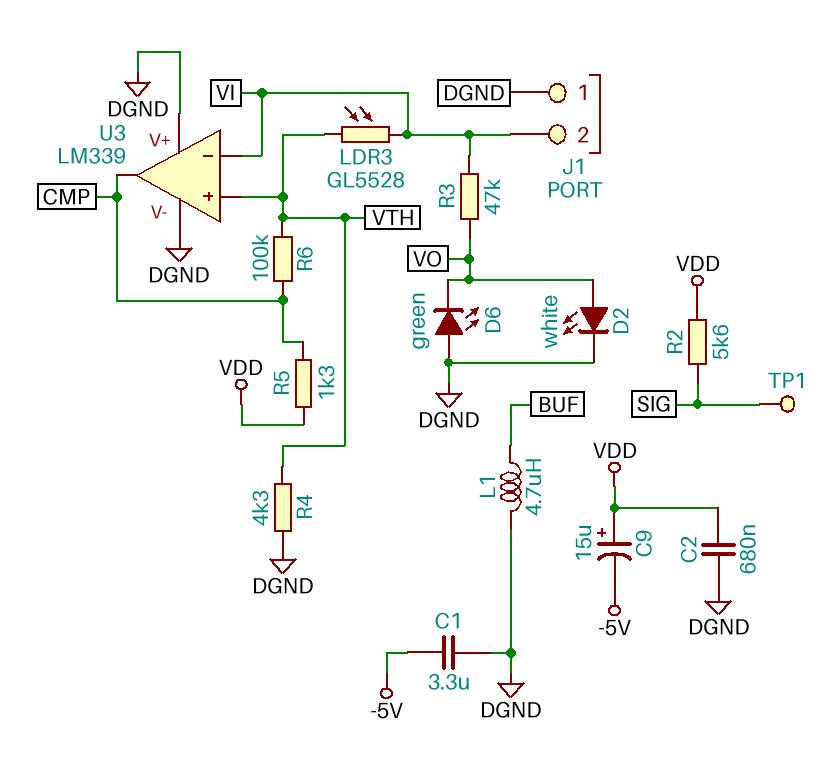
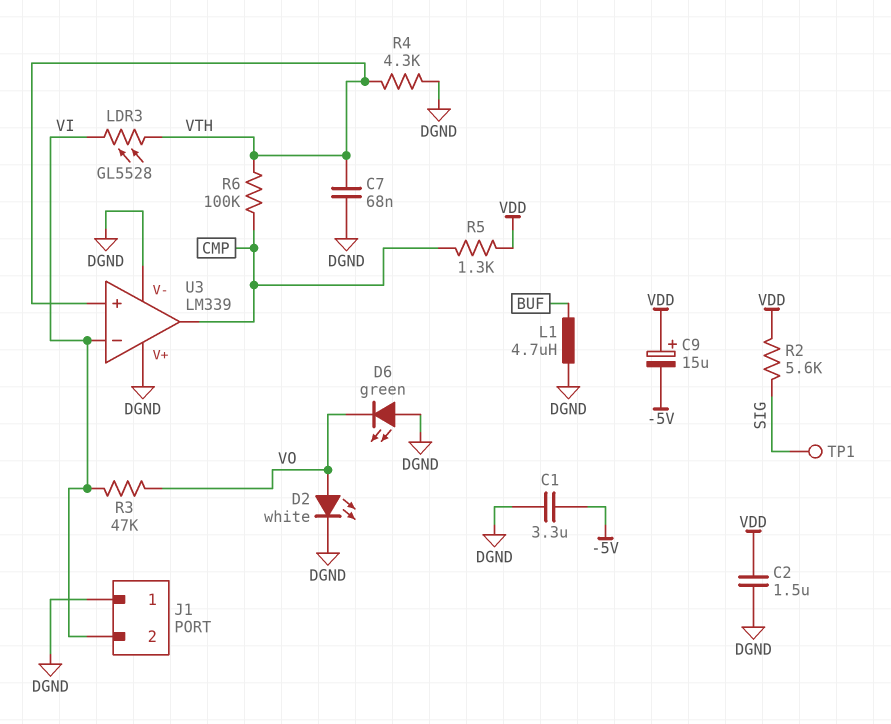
C2: 680nF (DGND, VDD) -> 1.5uF (DGND, VDD)
C7: none -> 68nF (DGND, VTH)

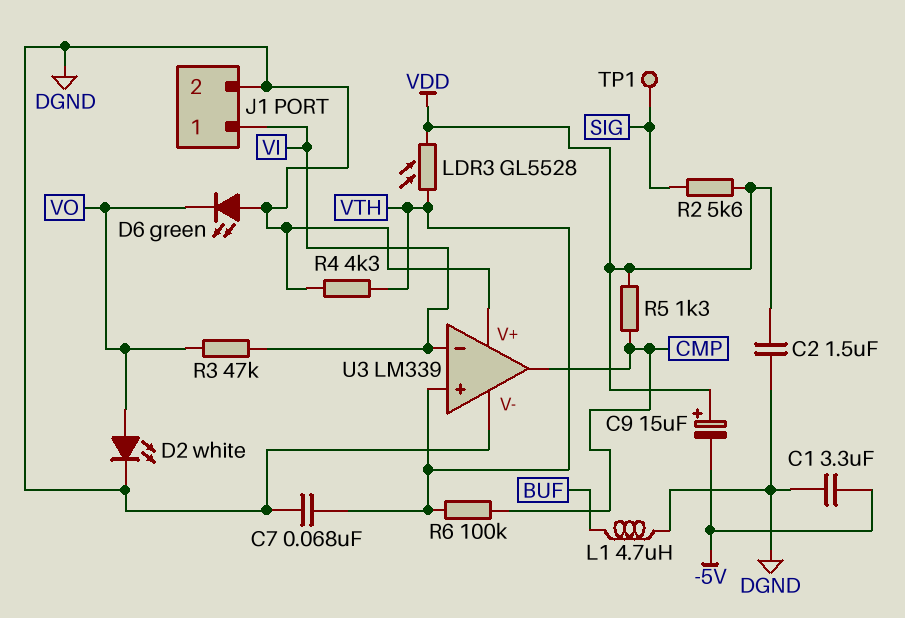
J1 pin 1: DGND -> VI
J1 pin 2: VI -> DGND
LDR3: GL5528 (VI, VTH) -> GL5528 (VDD, VTH)

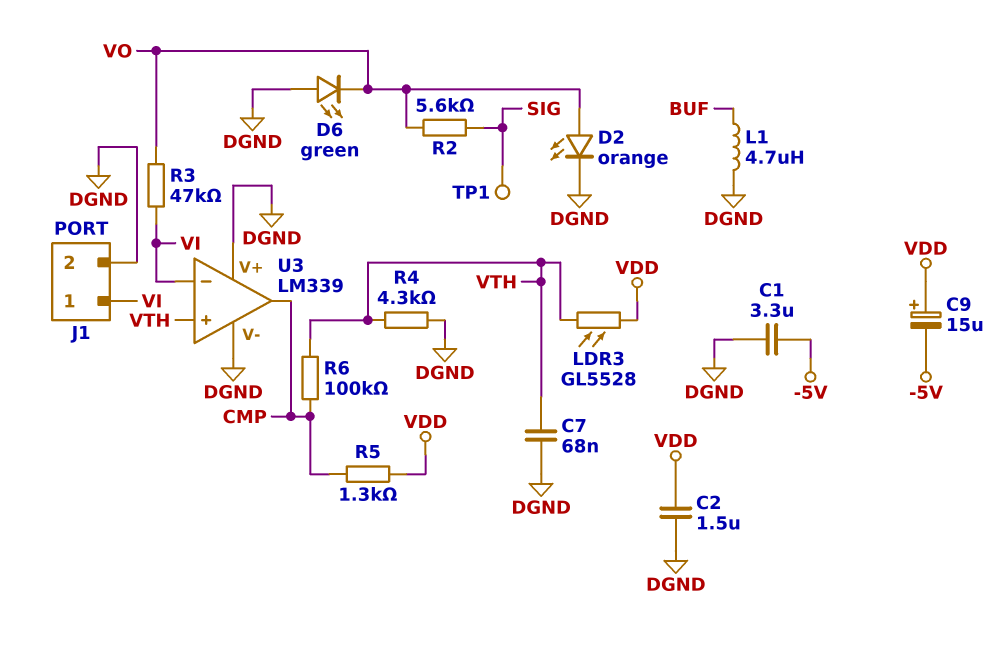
D2: LED white (A VO, K DGND) -> LED orange (A VO, K DGND)
R2: 5.6k (SIG, VDD) -> 5.6k (SIG, VO)

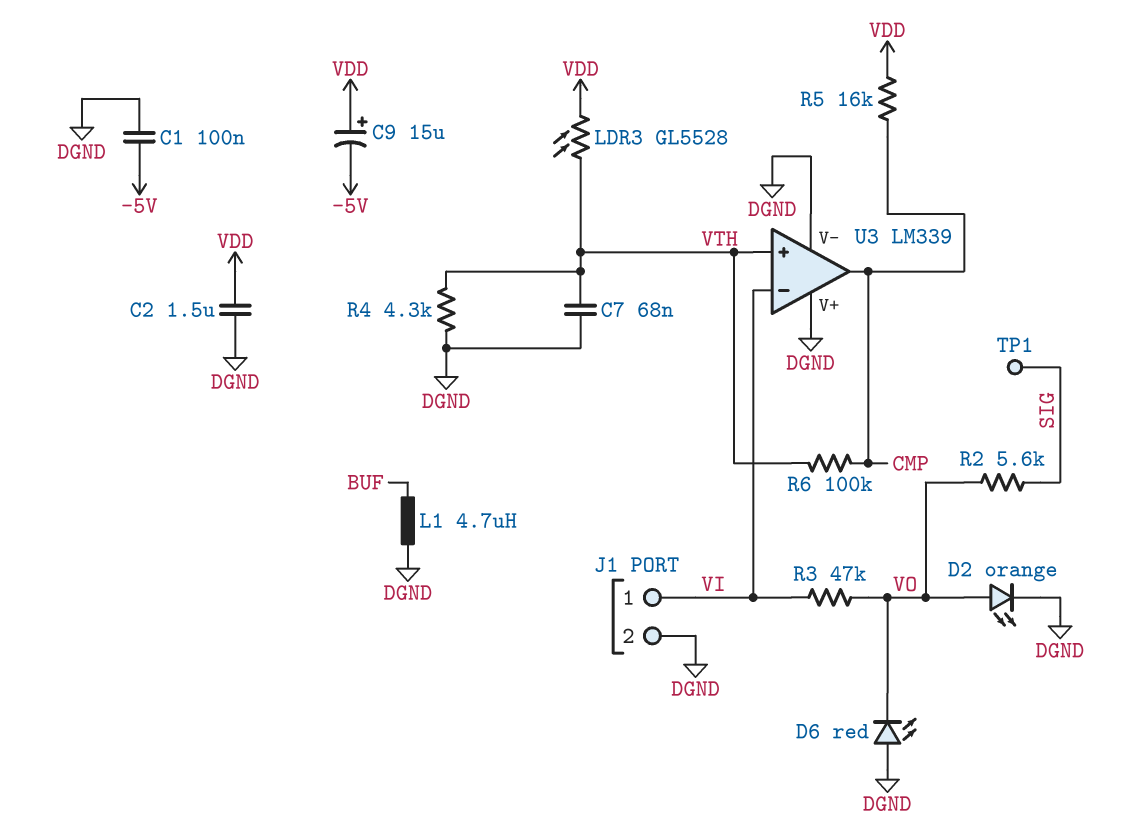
C1: 3.3uF (-5V, DGND) -> 100nF (-5V, DGND)
D6: LED green (A DGND, K VO) -> LED red (A DGND, K VO)
R5: 1.3k (CMP, VDD) -> 16k (CMP, VDD)

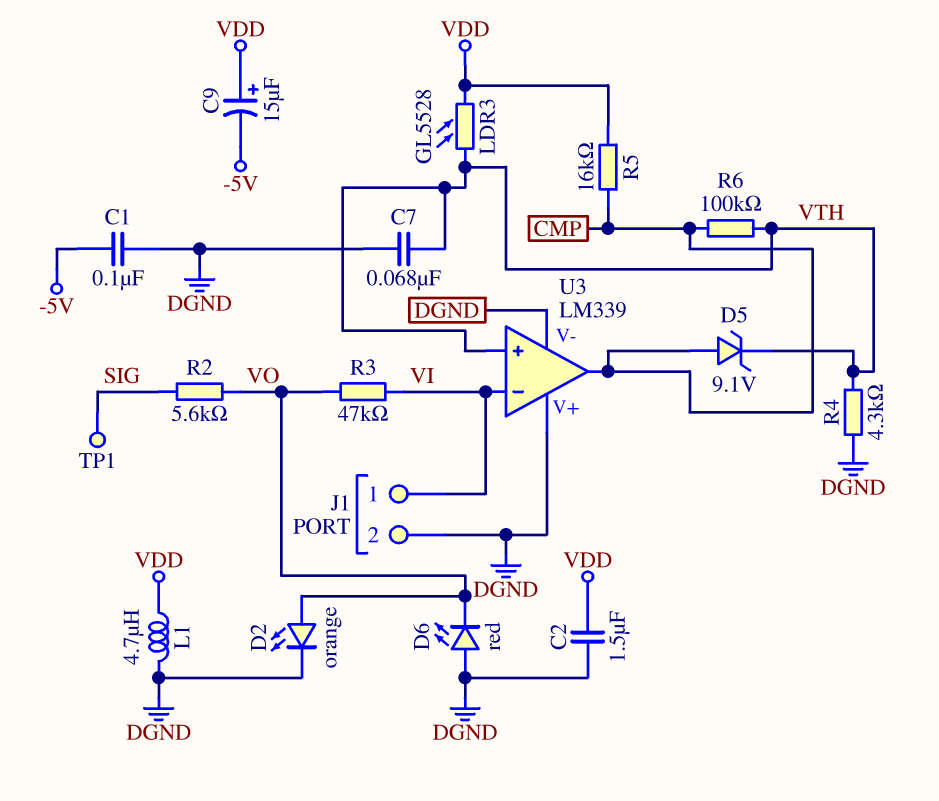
D5: none -> zener 9.1V (A CMP, K VTH)
L1: 4.7uH (BUF, DGND) -> 4.7uH (DGND, VDD)

